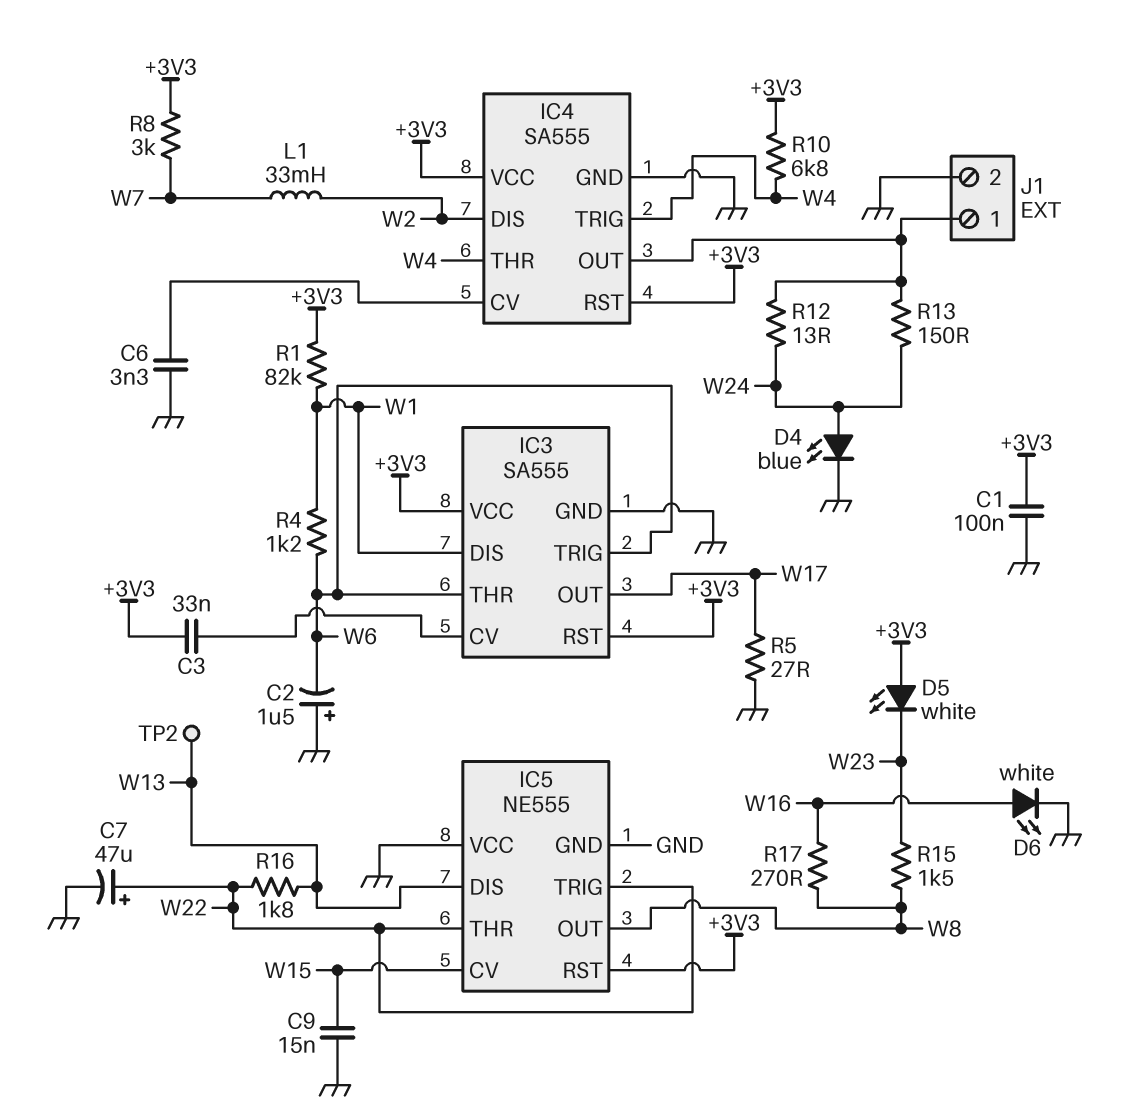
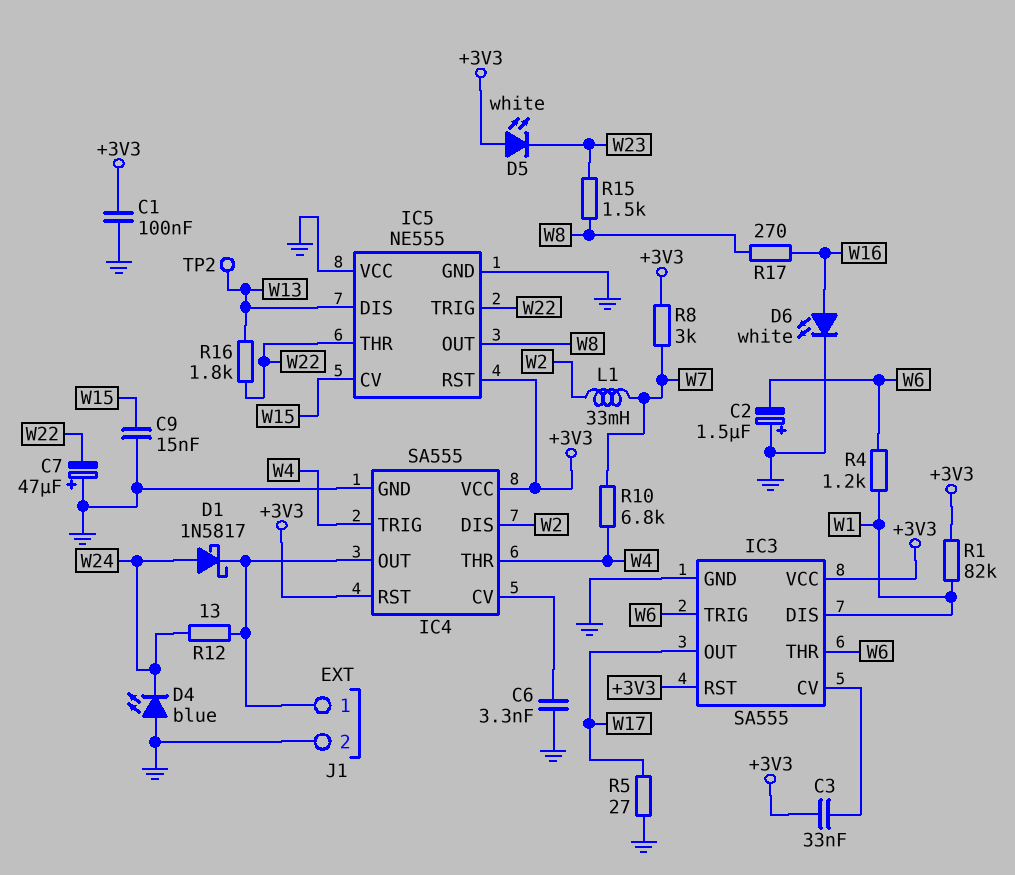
C7: 47uF (plus W22, minus GND) -> 47uF (plus GND, minus W22)
D1: none -> schottky 1N5817 (A W24, K IC4/OUT)
D4: LED blue (A W24, K GND) -> LED blue (A GND, K W24)
R10: 6.8k (+3V3, W4) -> 6.8k (W4, W7)
R13: 150 (IC4/OUT, W24) -> none

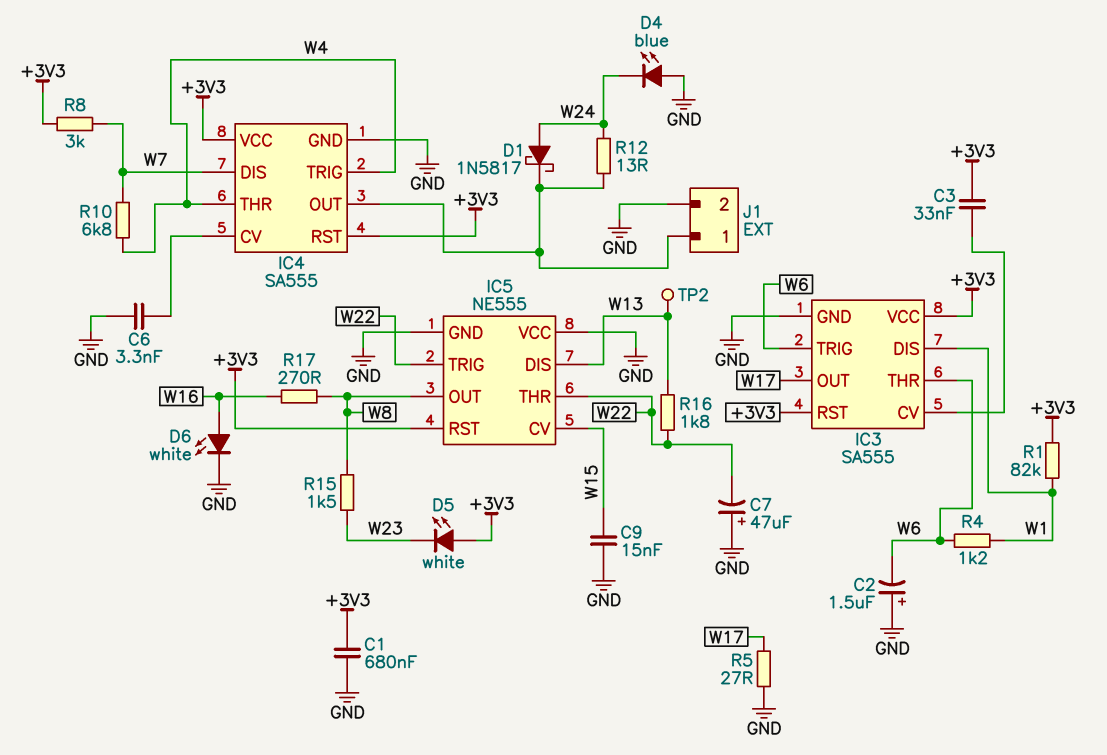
C1: 100nF (+3V3, GND) -> 680nF (+3V3, GND)
IC4 pin DIS: W2 -> W7
L1: 33mH (W2, W7) -> none

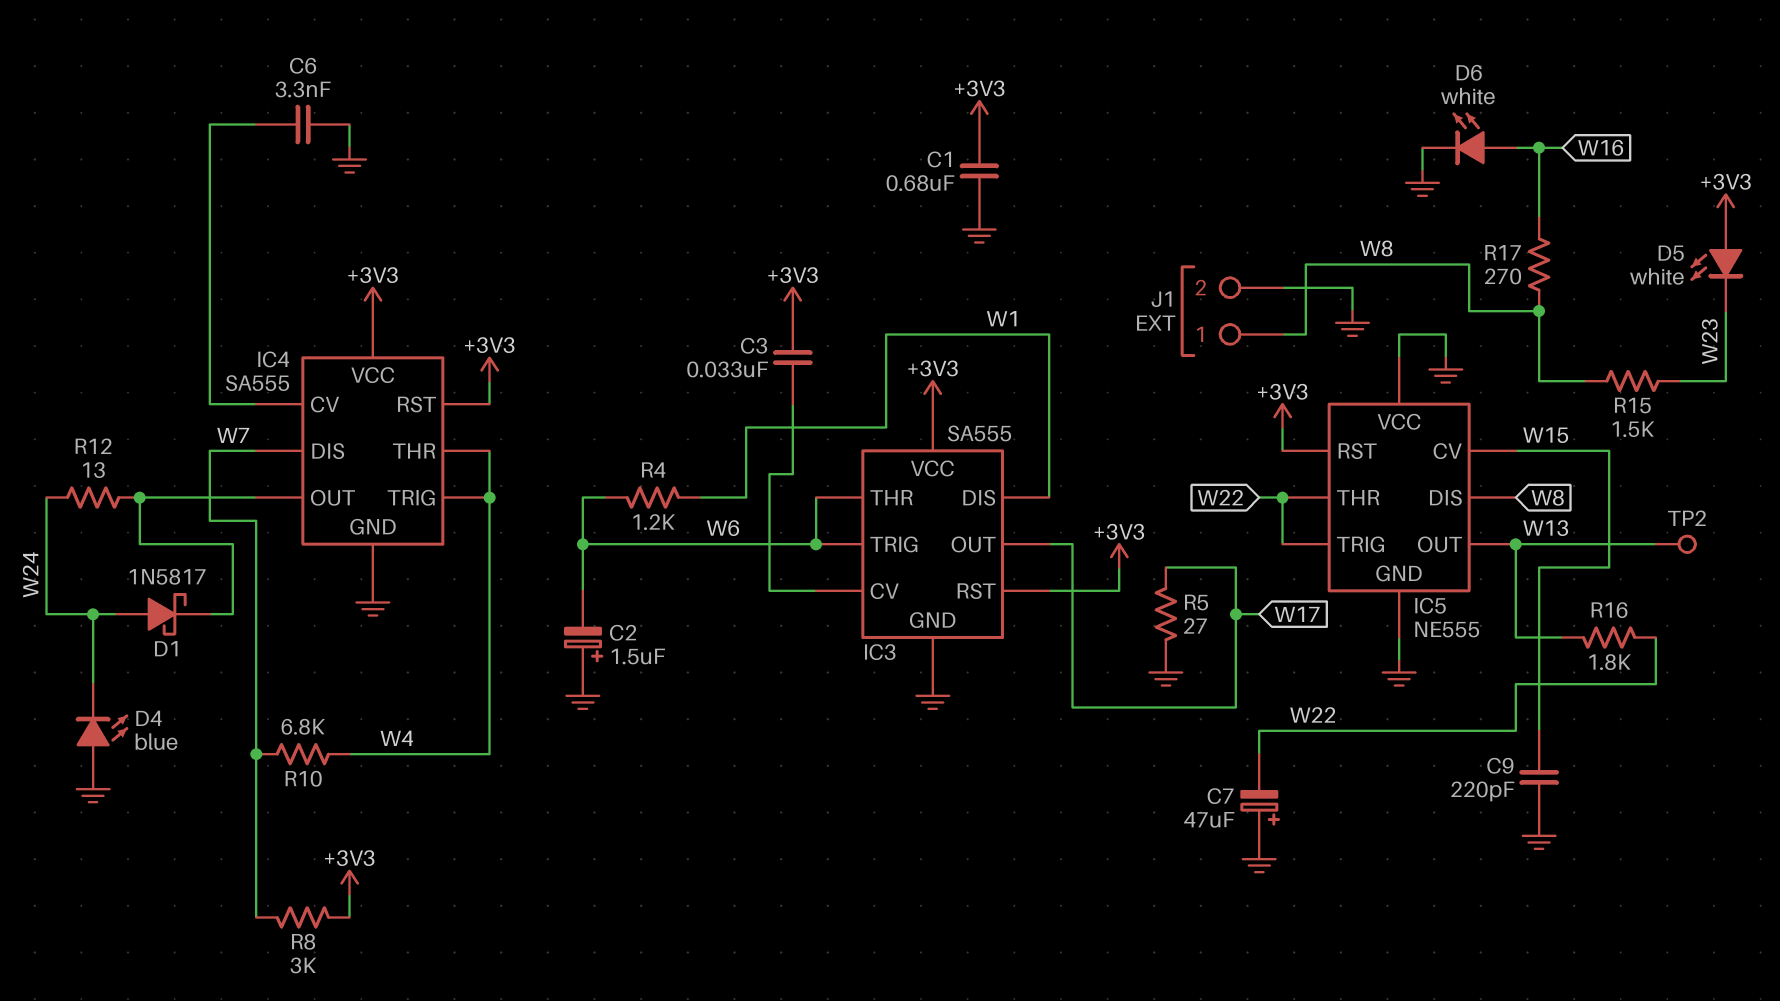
C9: 15nF (GND, W15) -> 220pF (GND, W15)
IC5 pin DIS: W13 -> W8
IC5 pin OUT: W8 -> W13
J1 pin 1: IC4/OUT -> W8
R1: 82k (+3V3, W1) -> none

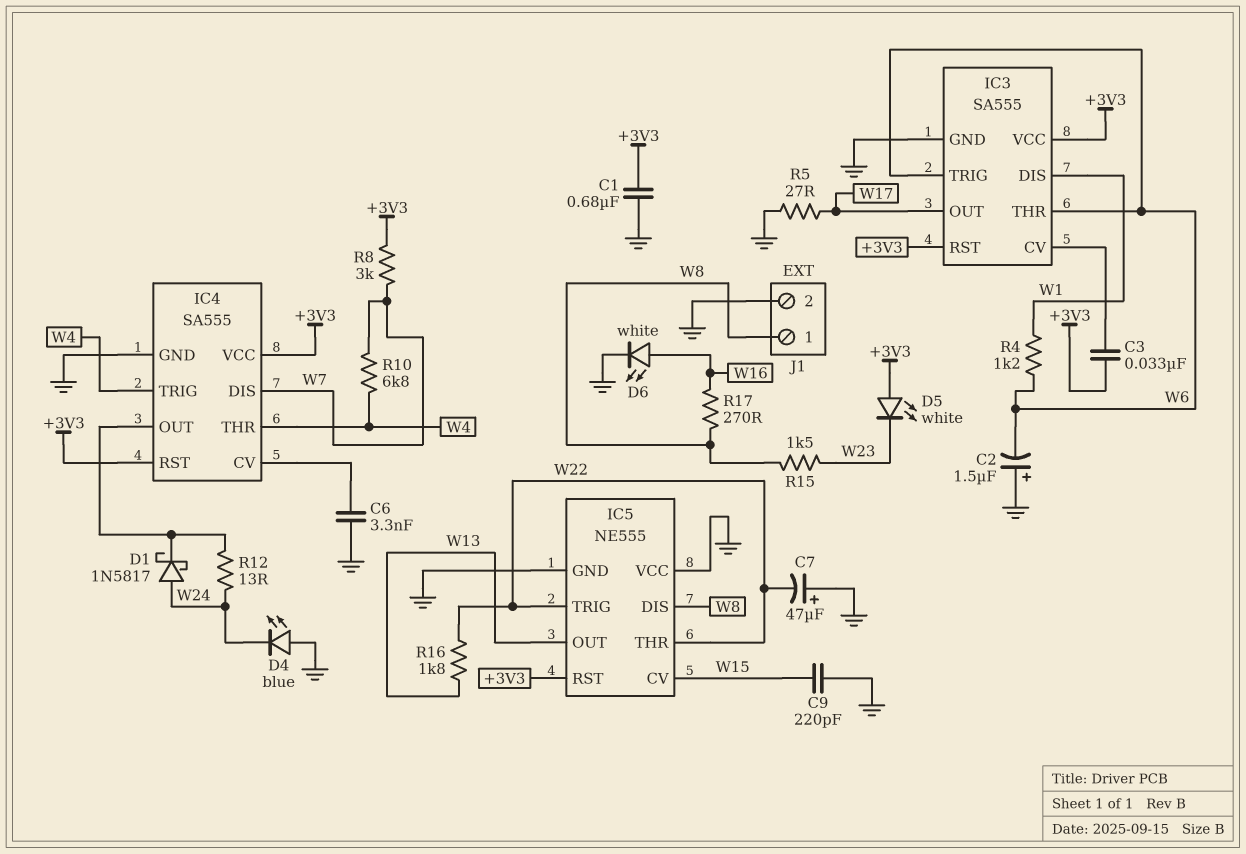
TP2: test point (W13) -> none

